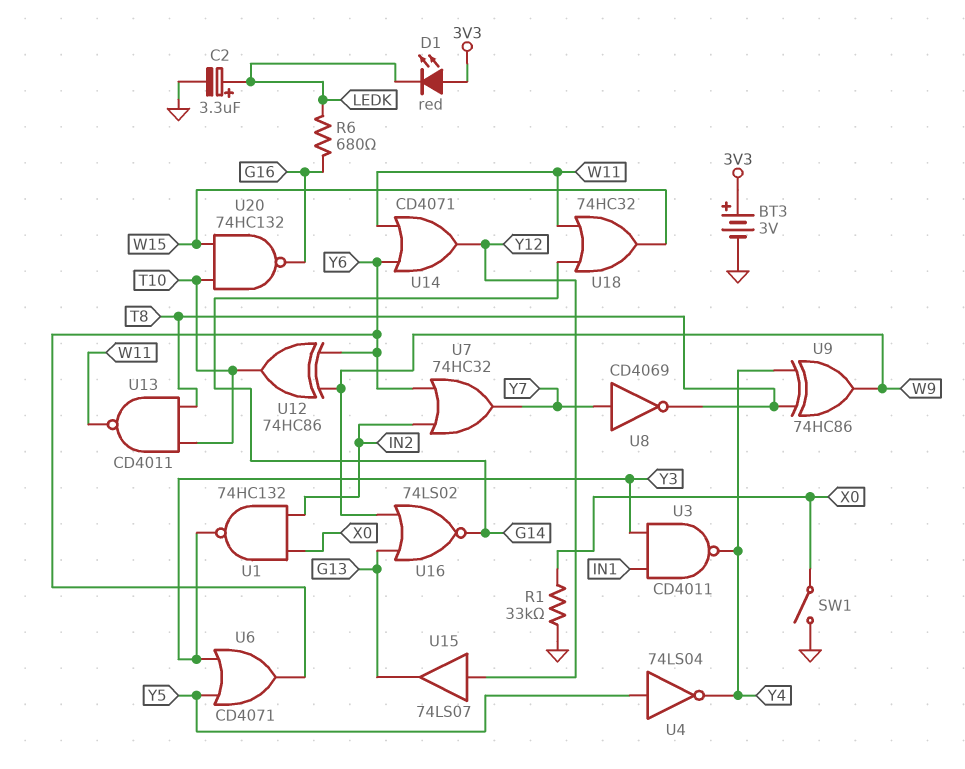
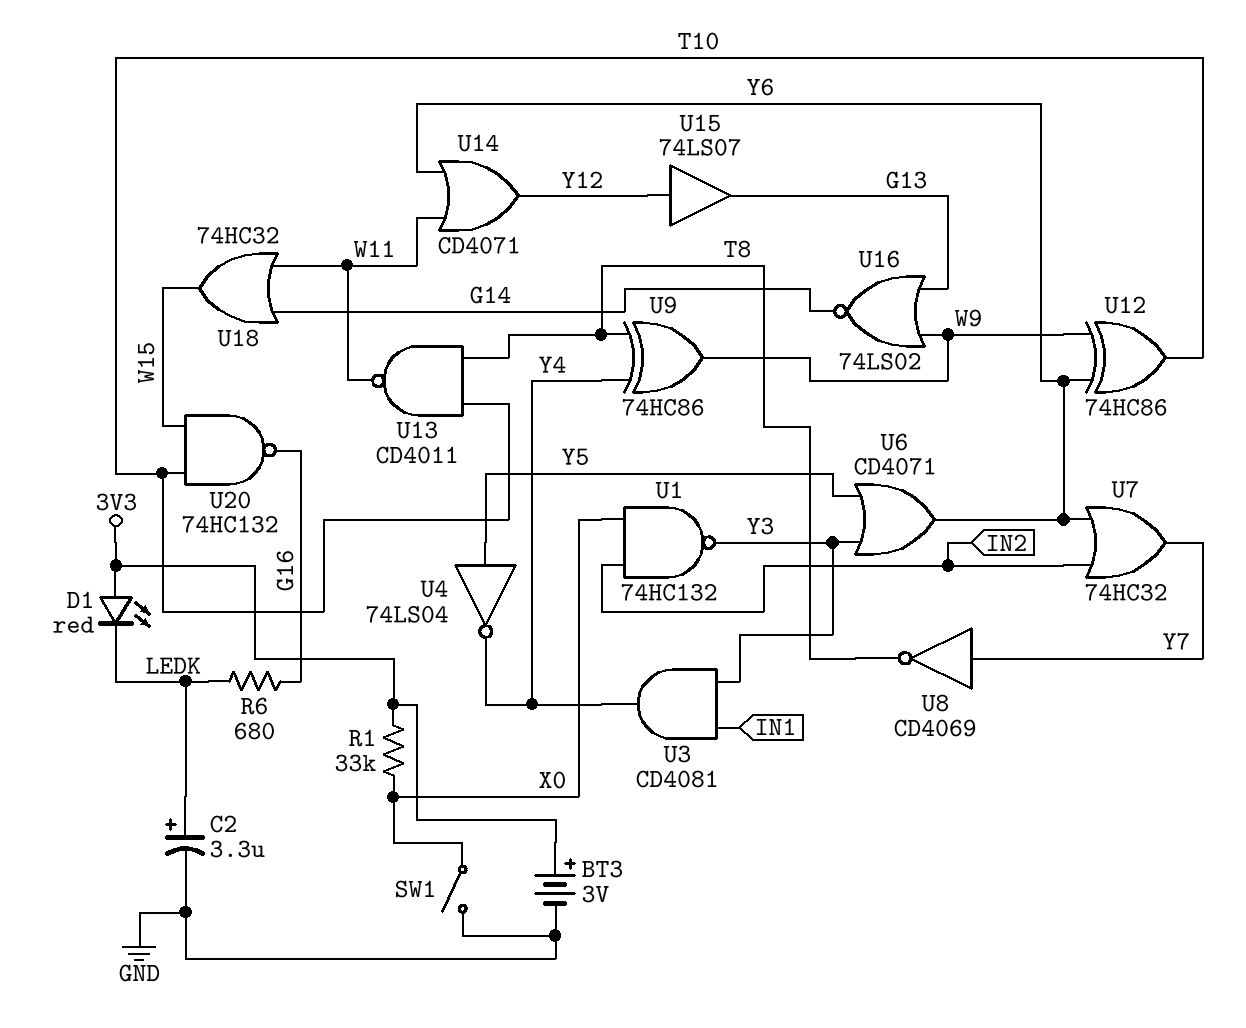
R1: 33k (GND, X0) -> 33k (3V3, X0)
U3: NAND CD4011 (in IN1, in Y3, out Y4) -> AND CD4081 (in IN1, in Y3, out Y4)

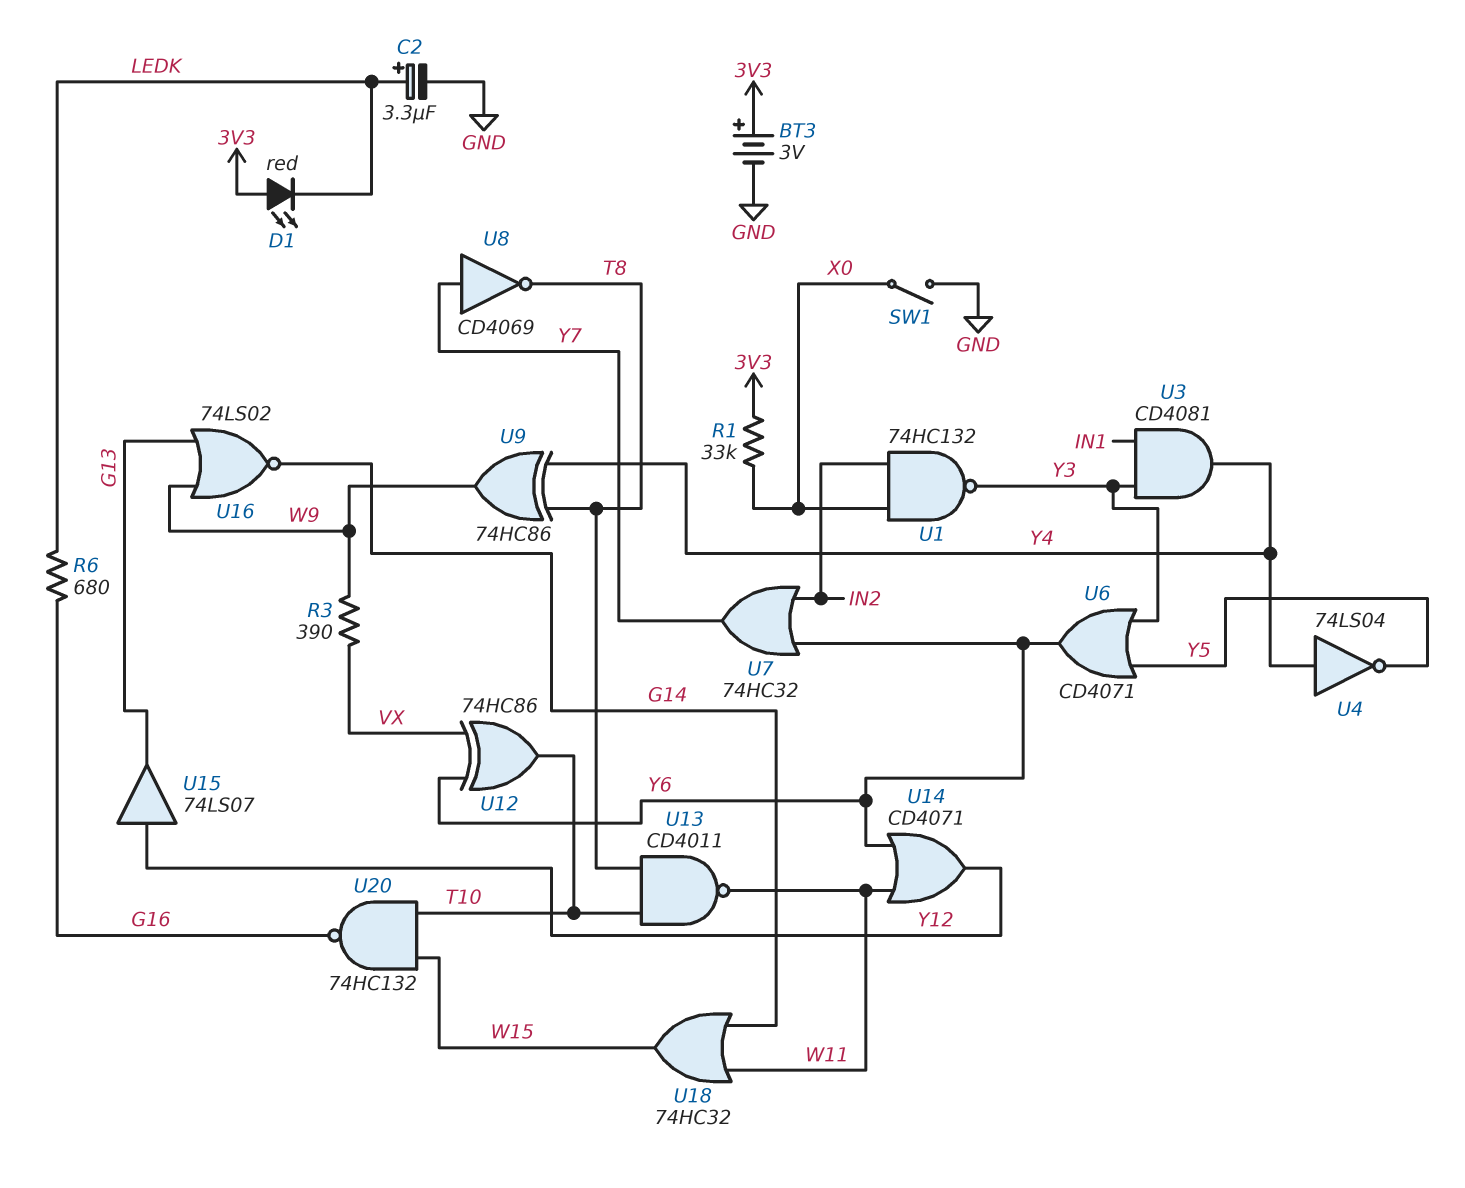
R3: none -> 390 (VX, W9)
U4: NOT 74LS04 (in Y5, out Y4) -> NOT 74LS04 (in Y4, out Y5)
U12: XOR 74HC86 (in W9, in Y6, out T10) -> XOR 74HC86 (in VX, in Y6, out T10)

